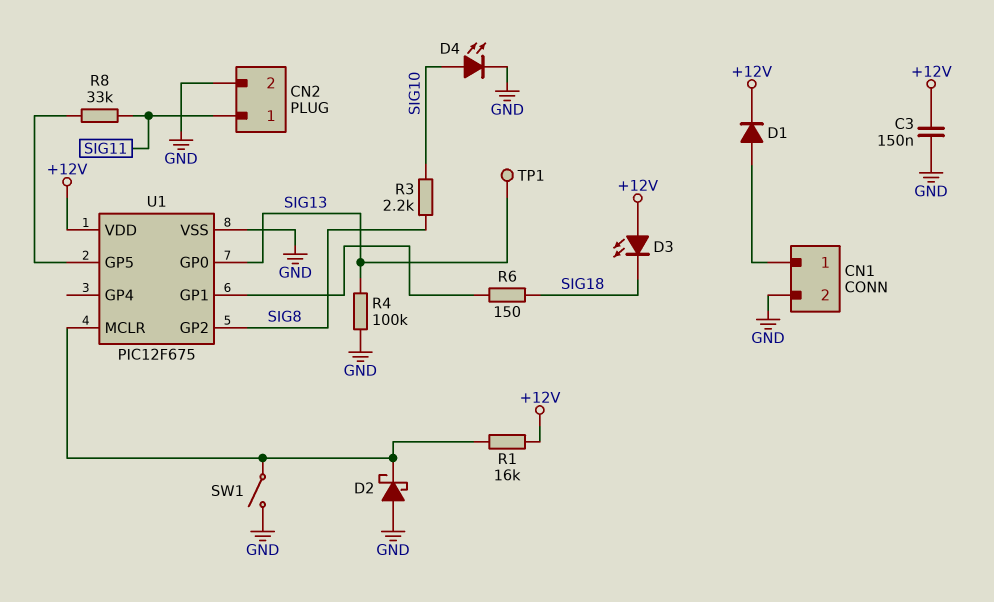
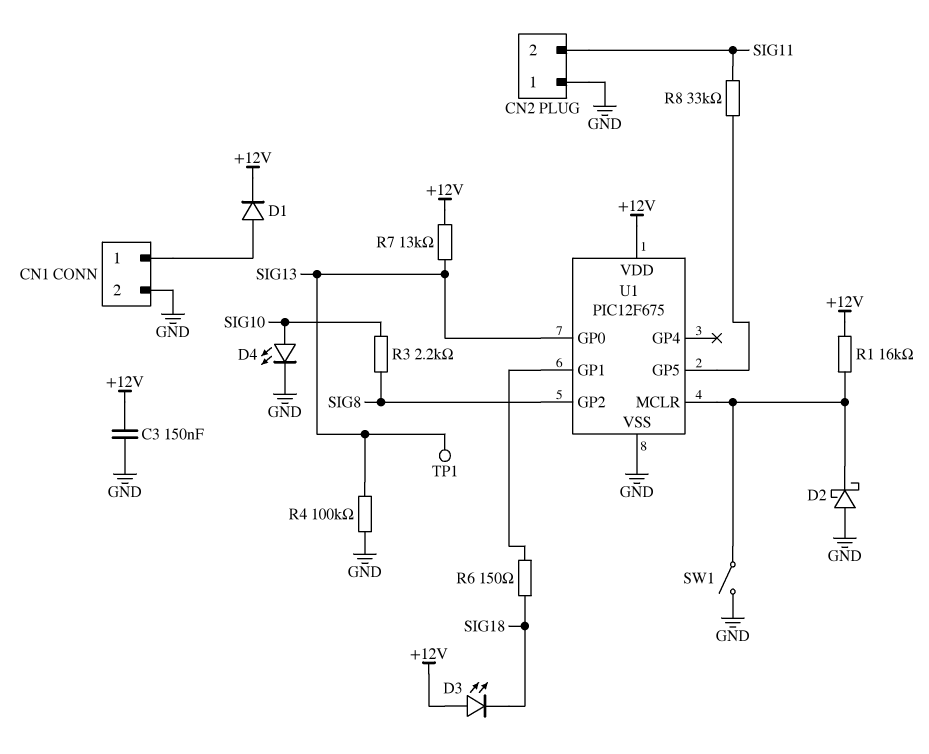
CN2 pin 1: SIG11 -> GND
CN2 pin 2: GND -> SIG11
R7: none -> 13k (+12V, SIG13)

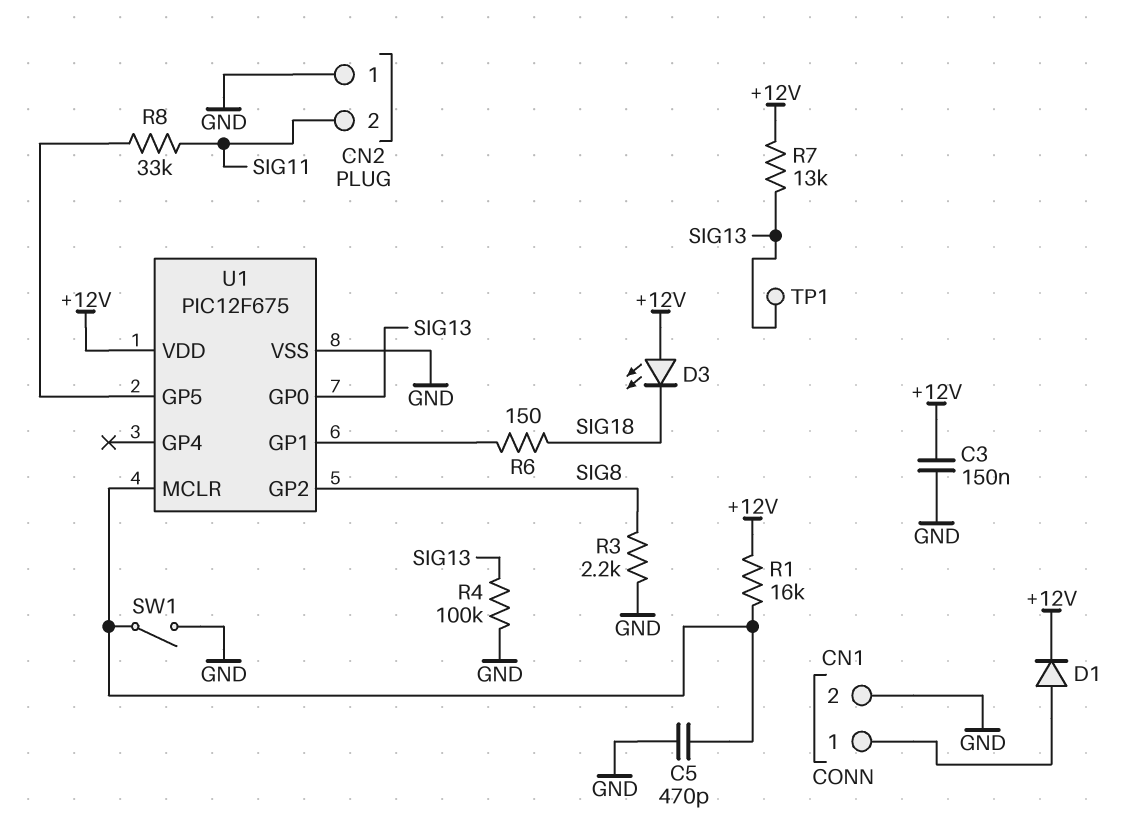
C5: none -> 470pF (GND, U1/MCLR)
D2: schottky (A GND, K U1/MCLR) -> none
D4: LED (A SIG10, K GND) -> none
R3: 2.2k (SIG8, SIG10) -> 2.2k (GND, SIG8)

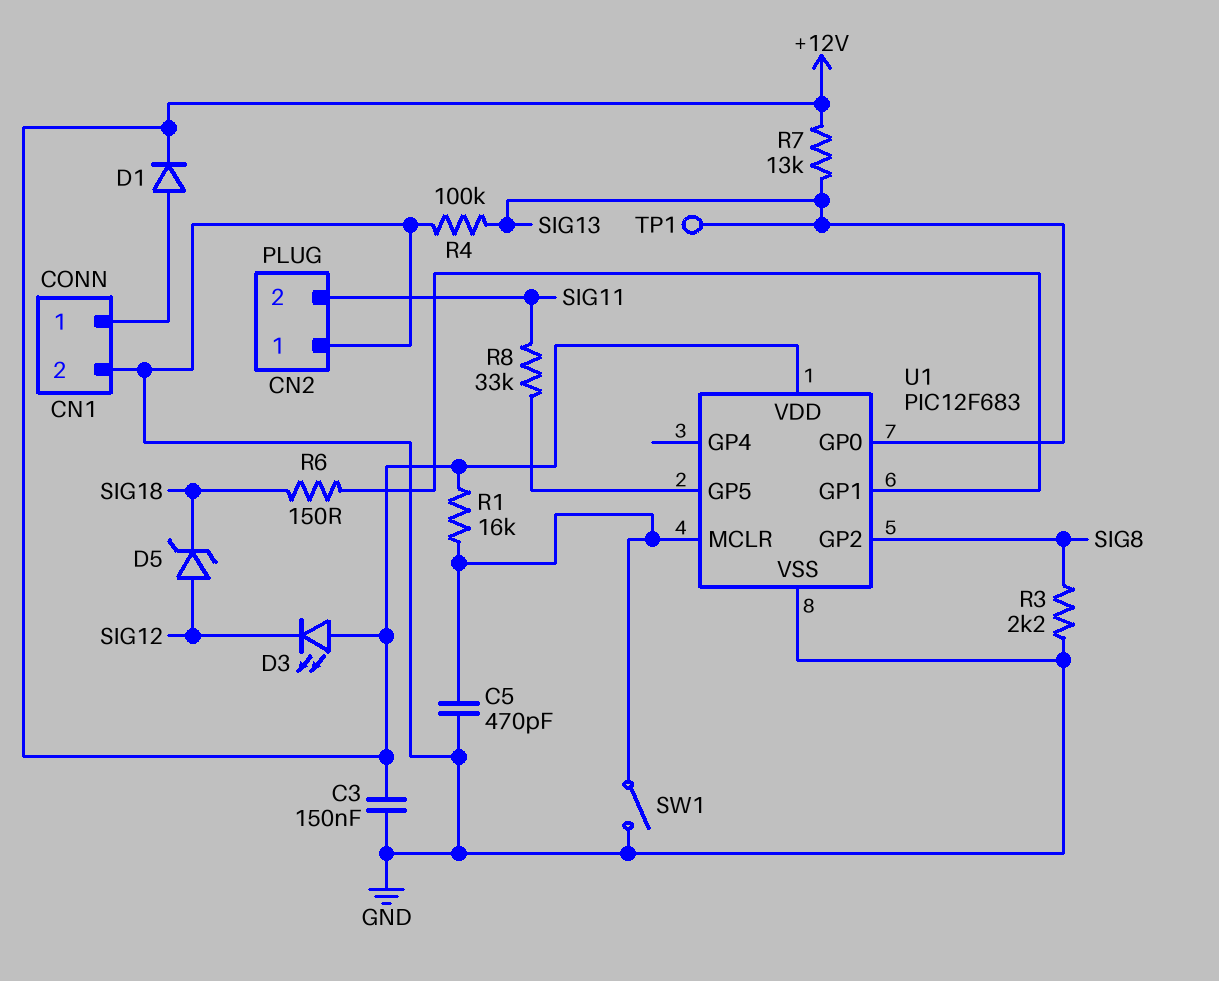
D3: LED (A +12V, K SIG18) -> LED (A +12V, K SIG12)
D5: none -> zener (A SIG12, K SIG18)
U1: PIC12F675 -> PIC12F683

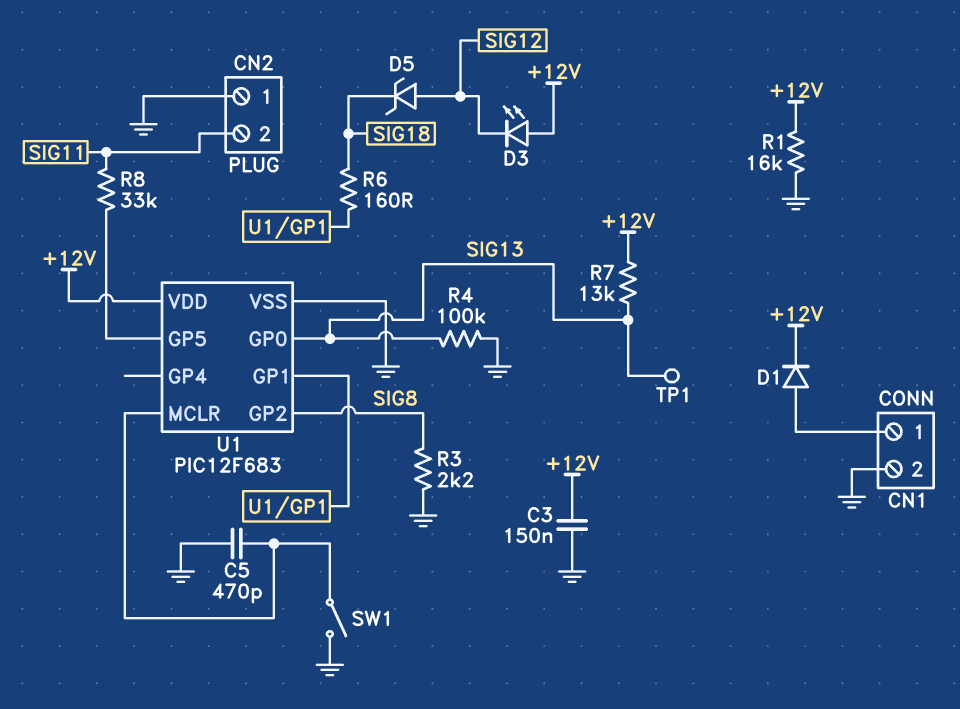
R1: 16k (+12V, U1/MCLR) -> 16k (+12V, GND)
R6: 150 (SIG18, U1/GP1) -> 160 (SIG18, U1/GP1)

